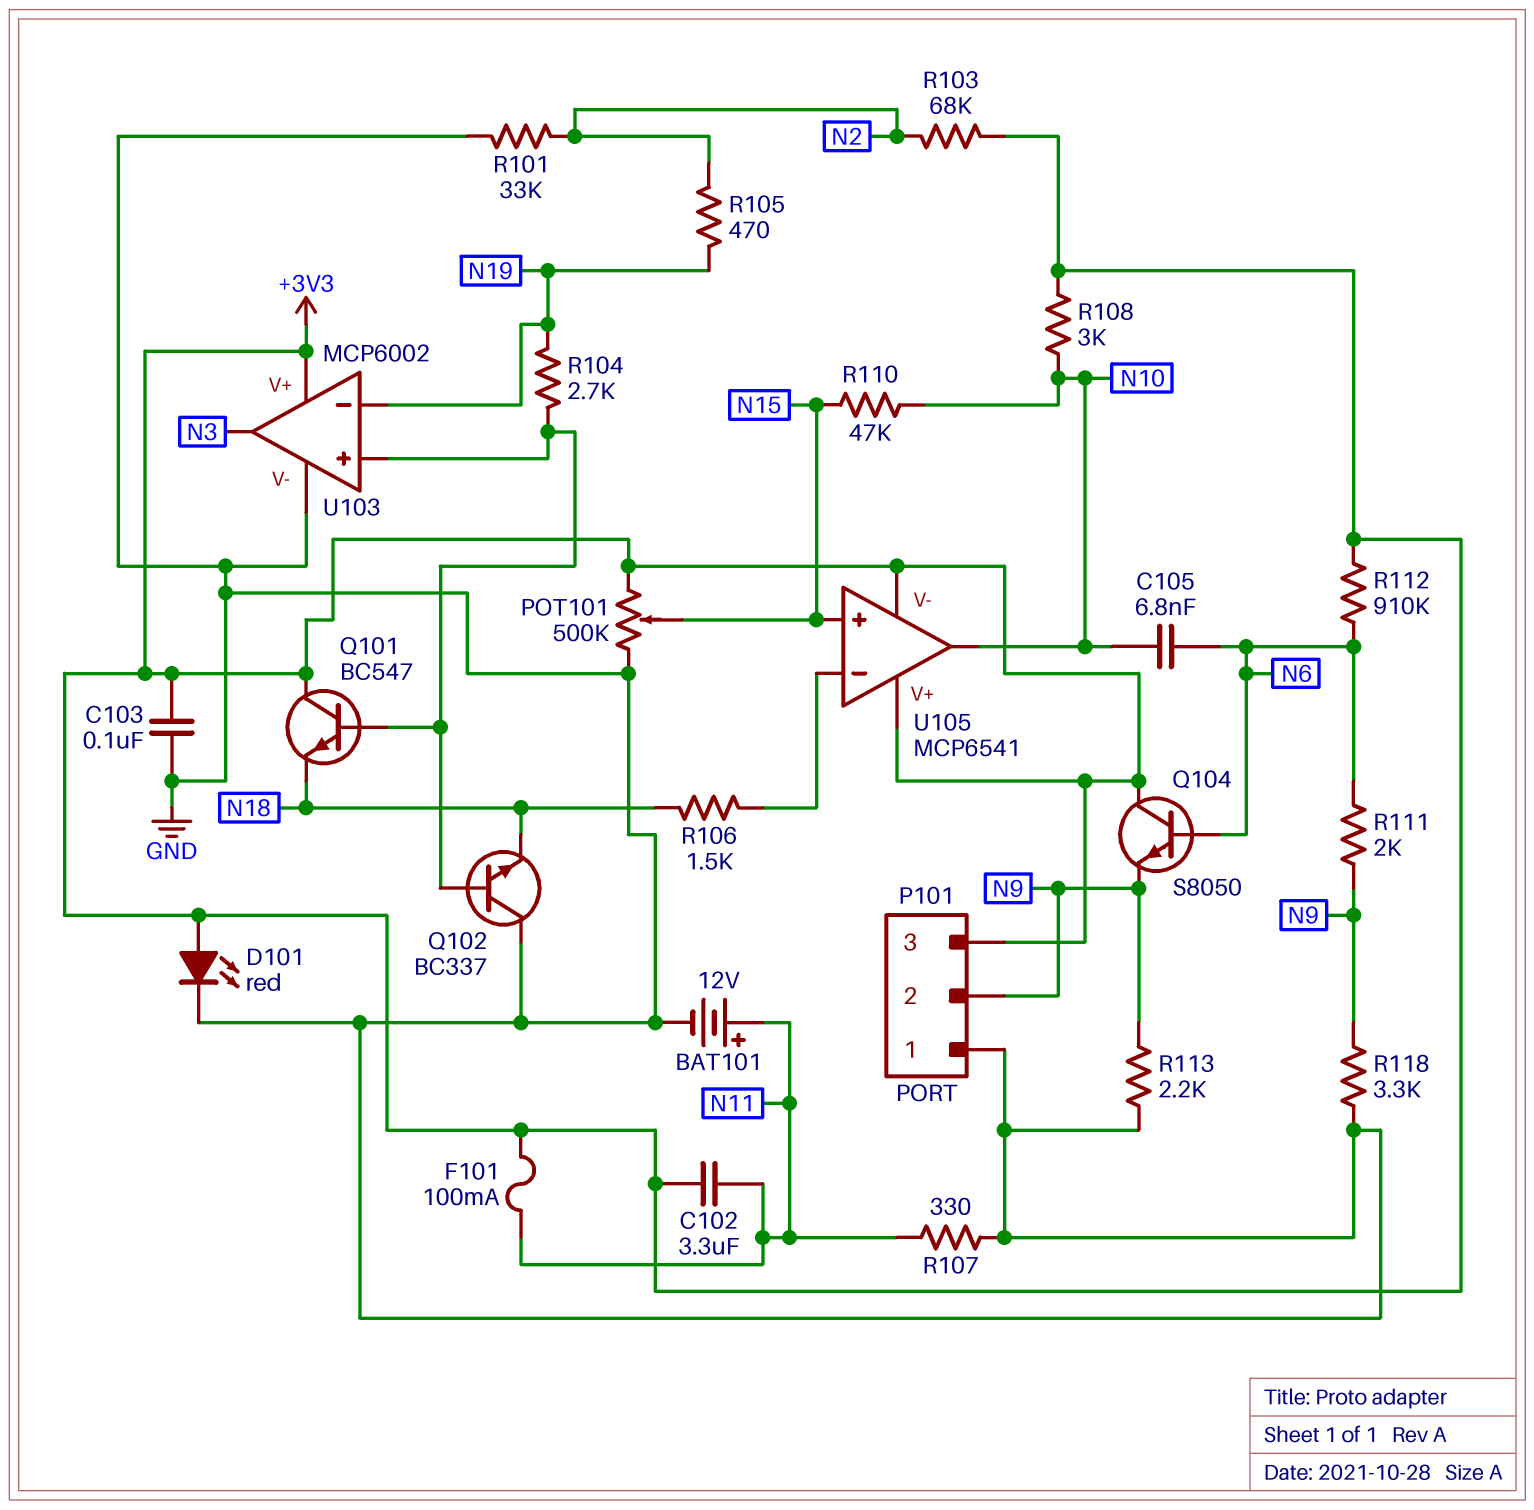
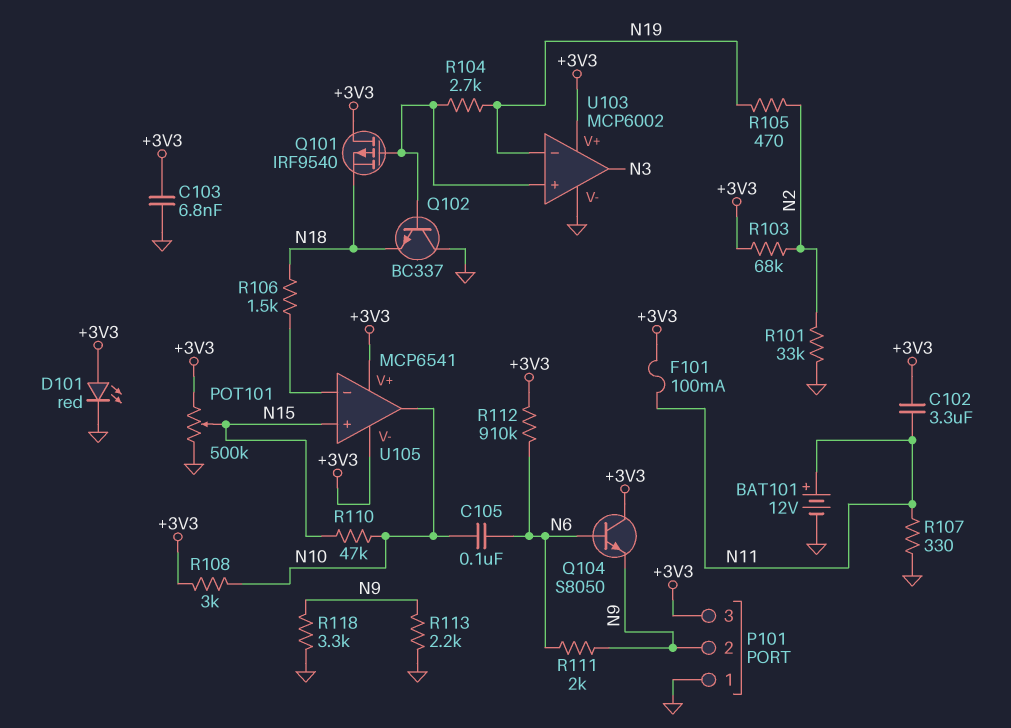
C103: 100nF (+3V3, GND) -> 6.8nF (+3V3, GND)
C105: 6.8nF (N6, N10) -> 100nF (N6, N10)
Q101: NPN BC547 (B U103/in+, C +3V3, E N18) -> PMOS IRF9540 (G U103/in+, D +3V3, S N18)

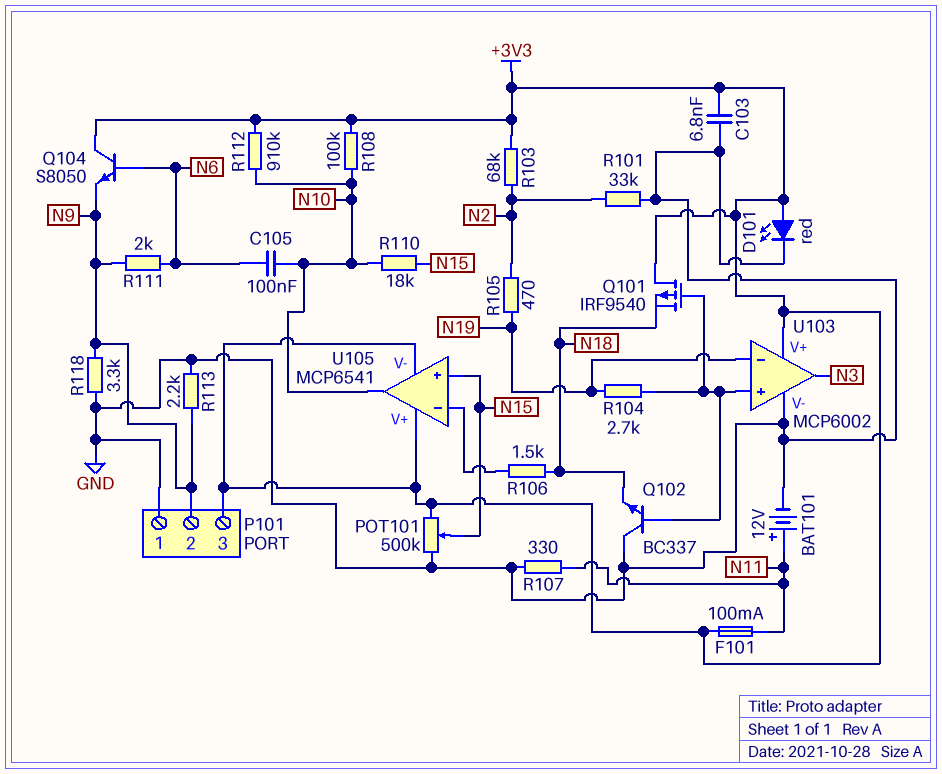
C102: 3.3uF (+3V3, N11) -> none
R108: 3k (+3V3, N10) -> 100k (+3V3, N10)
R110: 47k (N10, N15) -> 18k (N10, N15)
R112: 910k (+3V3, N6) -> 910k (+3V3, N10)

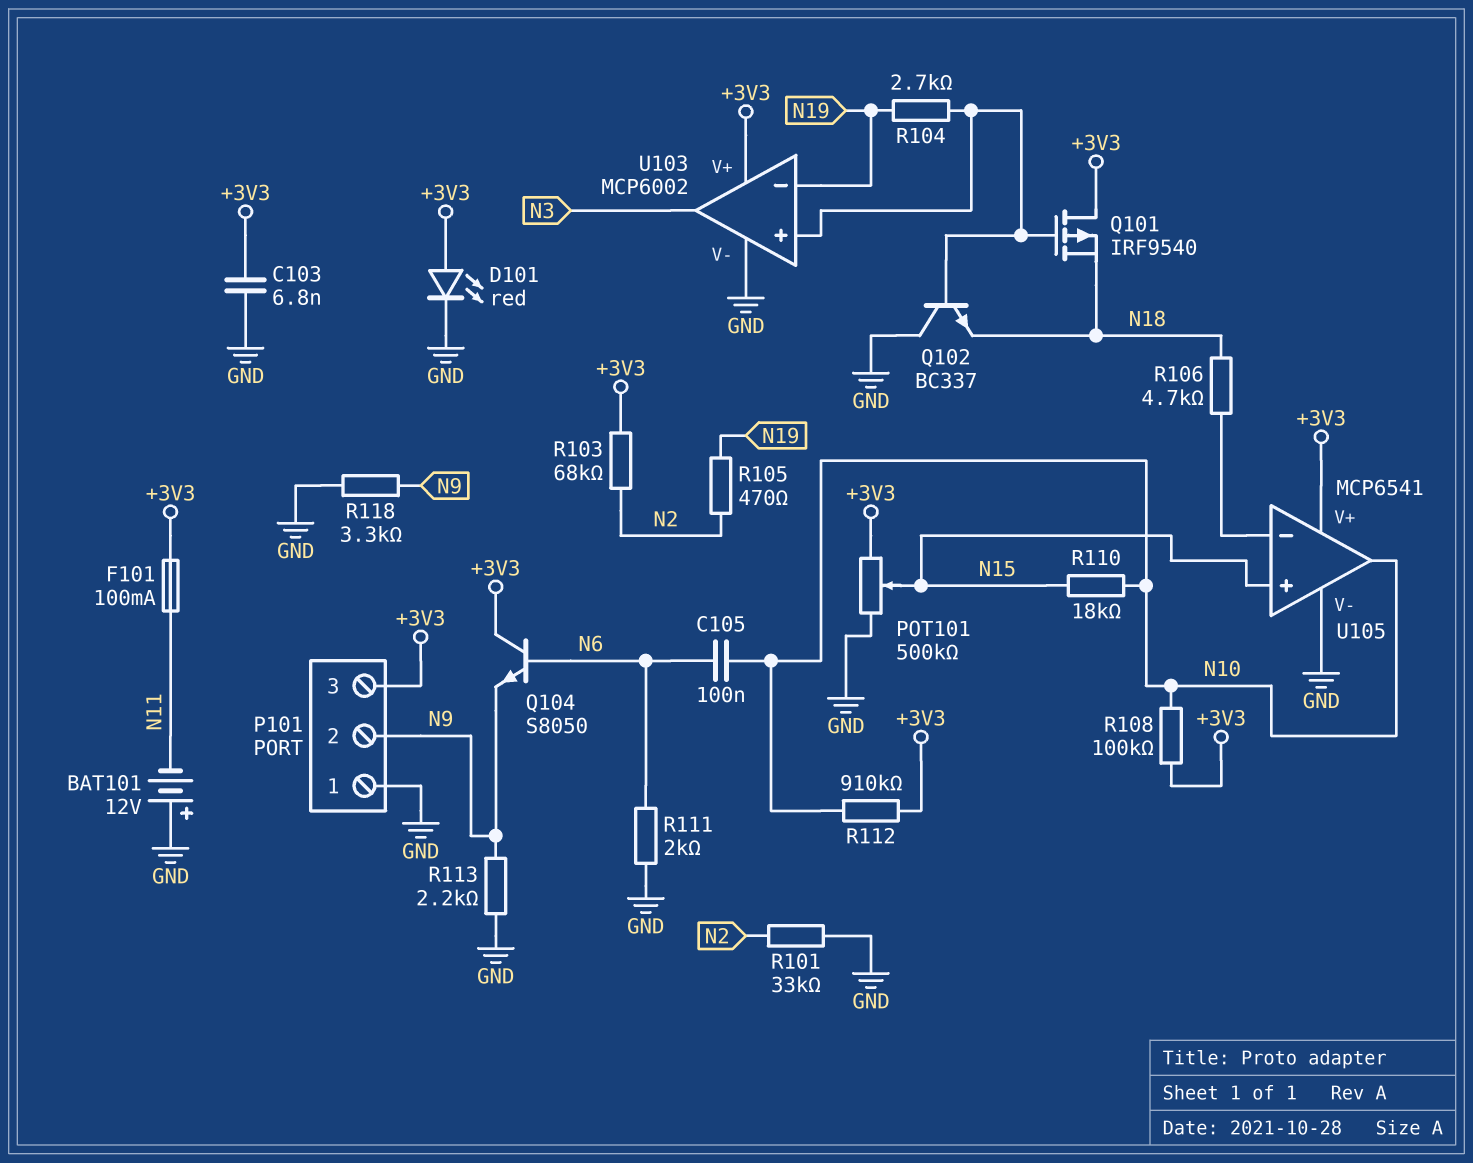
BAT101: 12V (plus N11, minus GND) -> 12V (plus GND, minus N11)
R106: 1.5k (N18, U105/in-) -> 4.7k (N18, U105/in-)
R107: 330 (GND, N11) -> none
R111: 2k (N6, N9) -> 2k (GND, N6)
U105 pin V-: +3V3 -> GND

